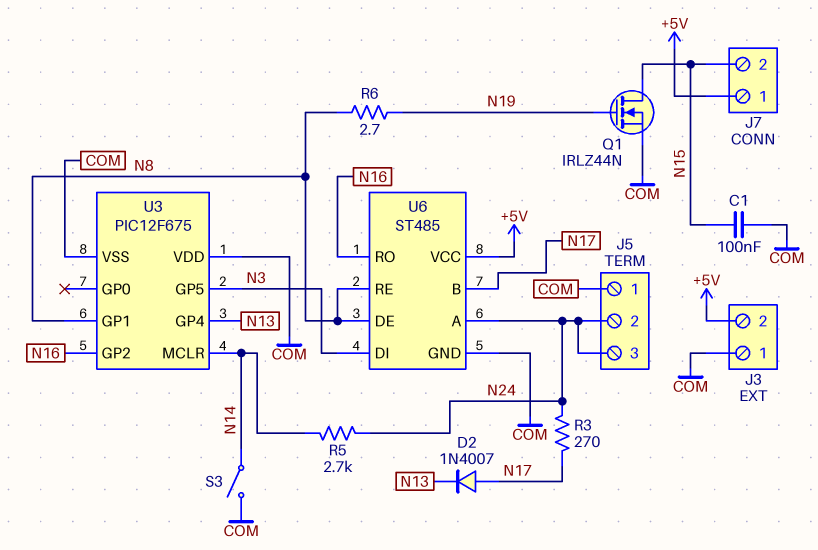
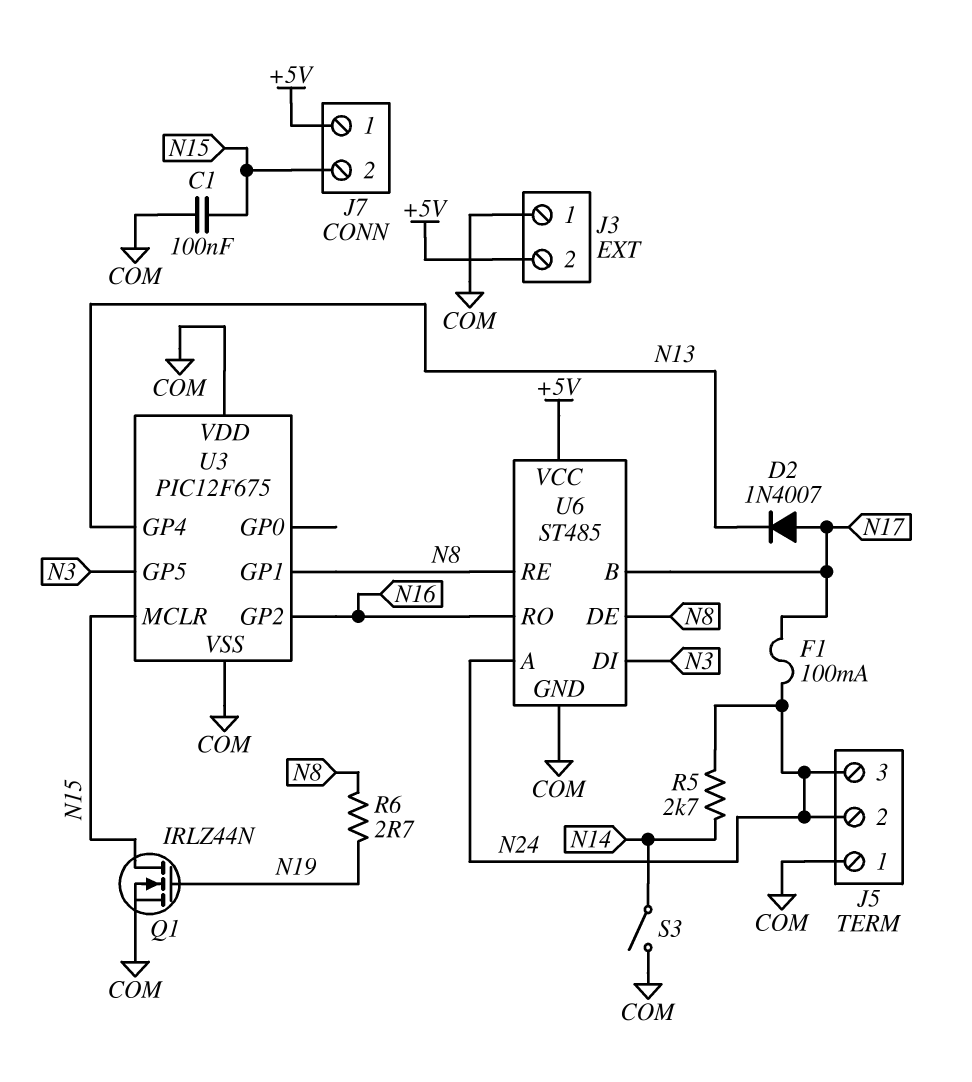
F1: none -> 100mA (N17, N24)
R3: 270 (N17, N24) -> none
U3 pin MCLR: N14 -> N15

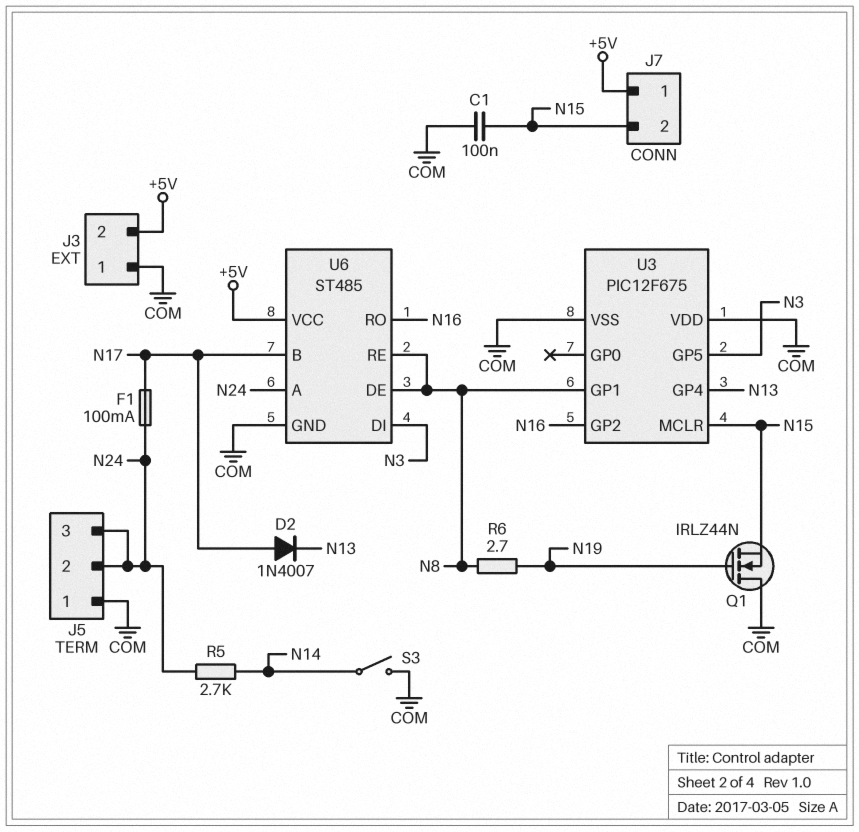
Q1: NMOS IRLZ44N (G N19, D N15, S COM) -> NMOS IRLZ44N (G N19, D COM, S N15)

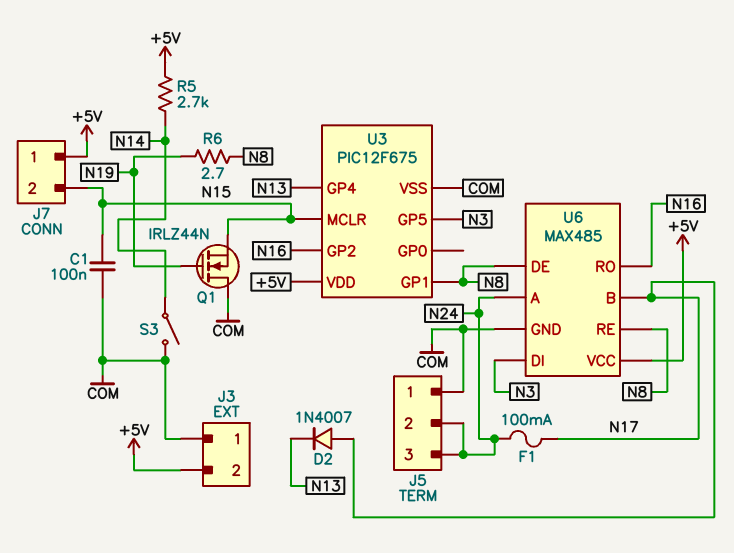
R5: 2.7k (N14, N24) -> 2.7k (+5V, N14)
U3 pin VDD: COM -> +5V
U6: ST485 -> MAX485

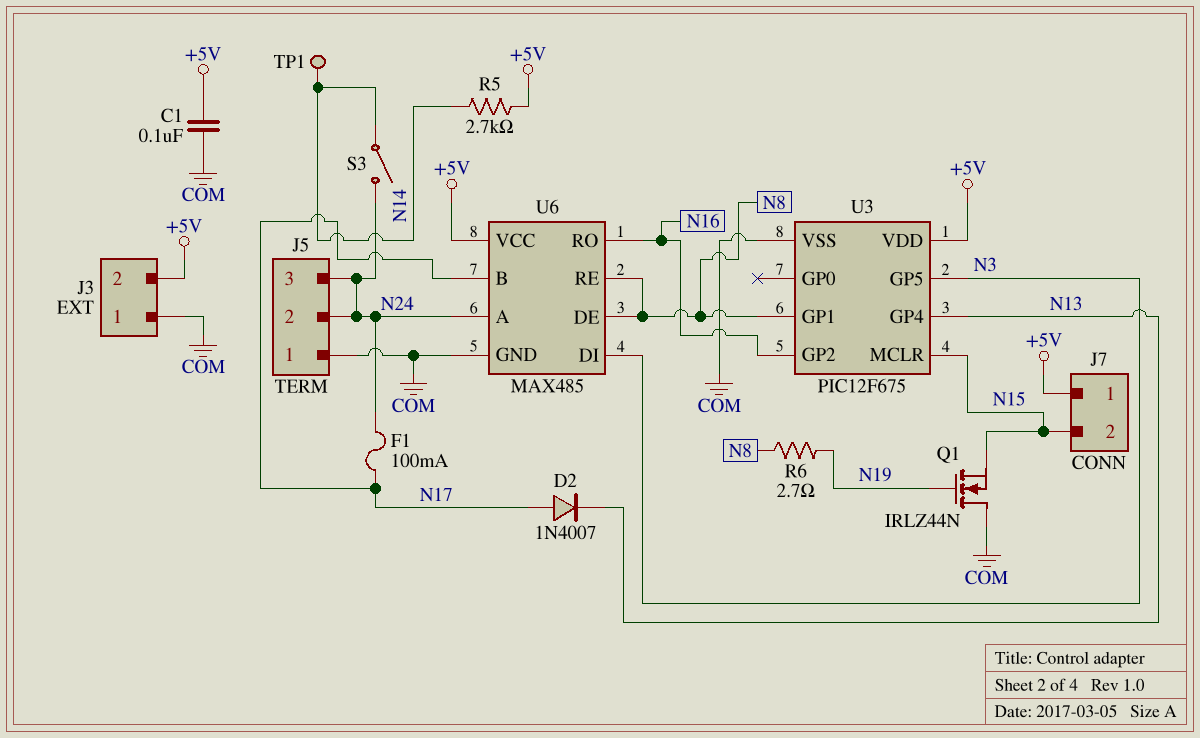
C1: 100nF (COM, N15) -> 100nF (+5V, COM)
S3: switch (COM, N14) -> switch (N14, N24)
TP1: none -> test point (N14)

